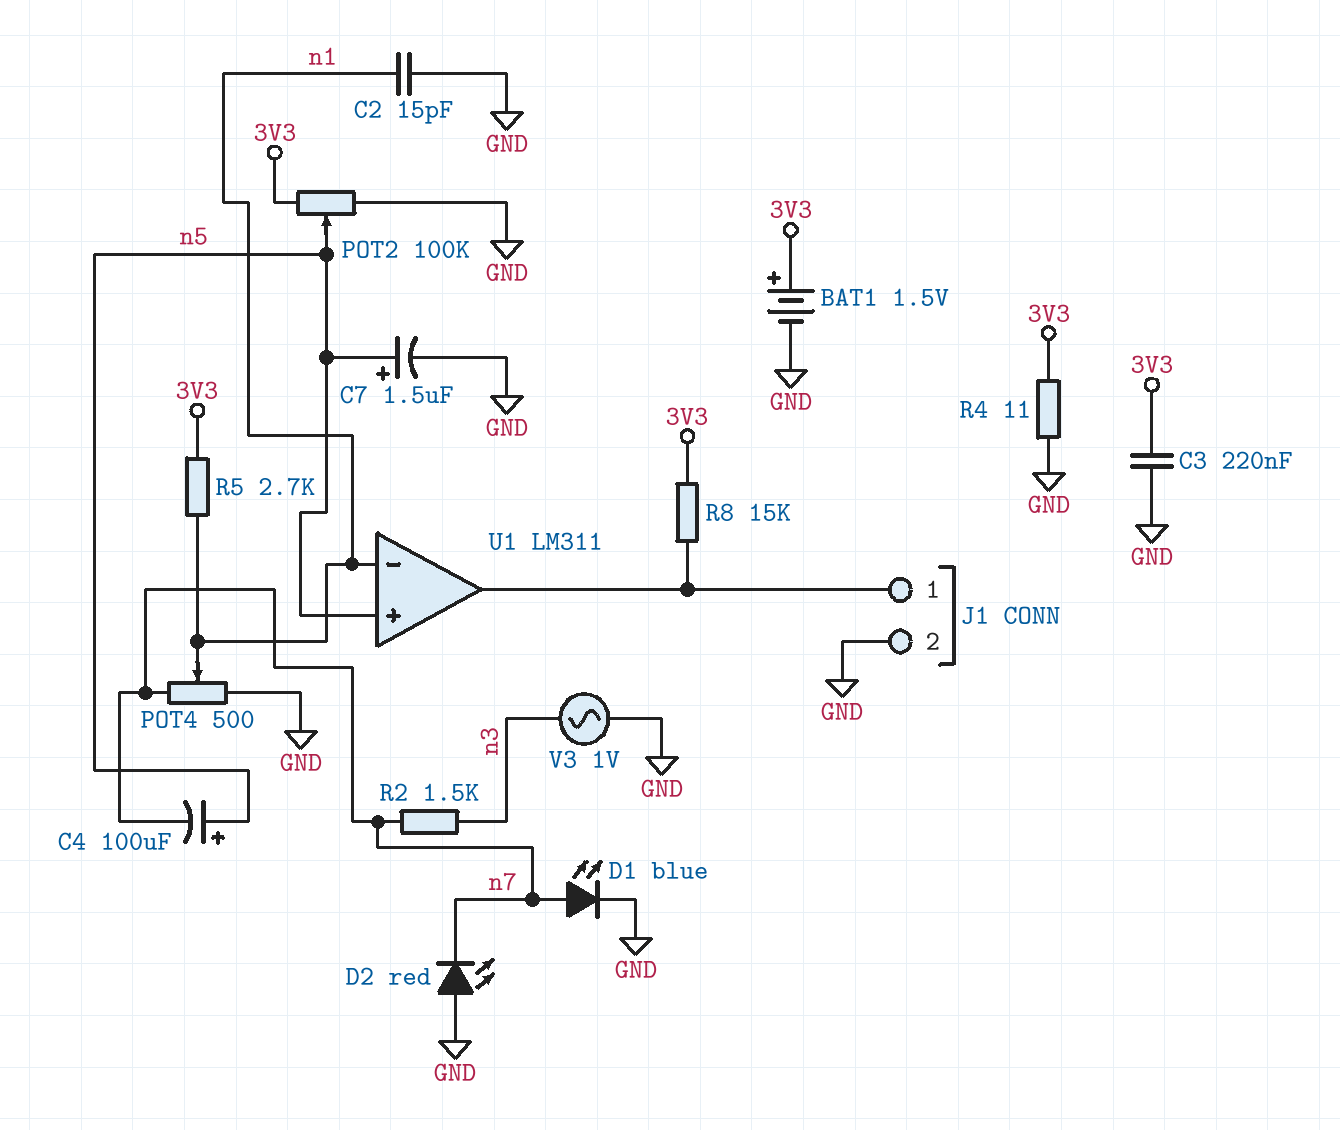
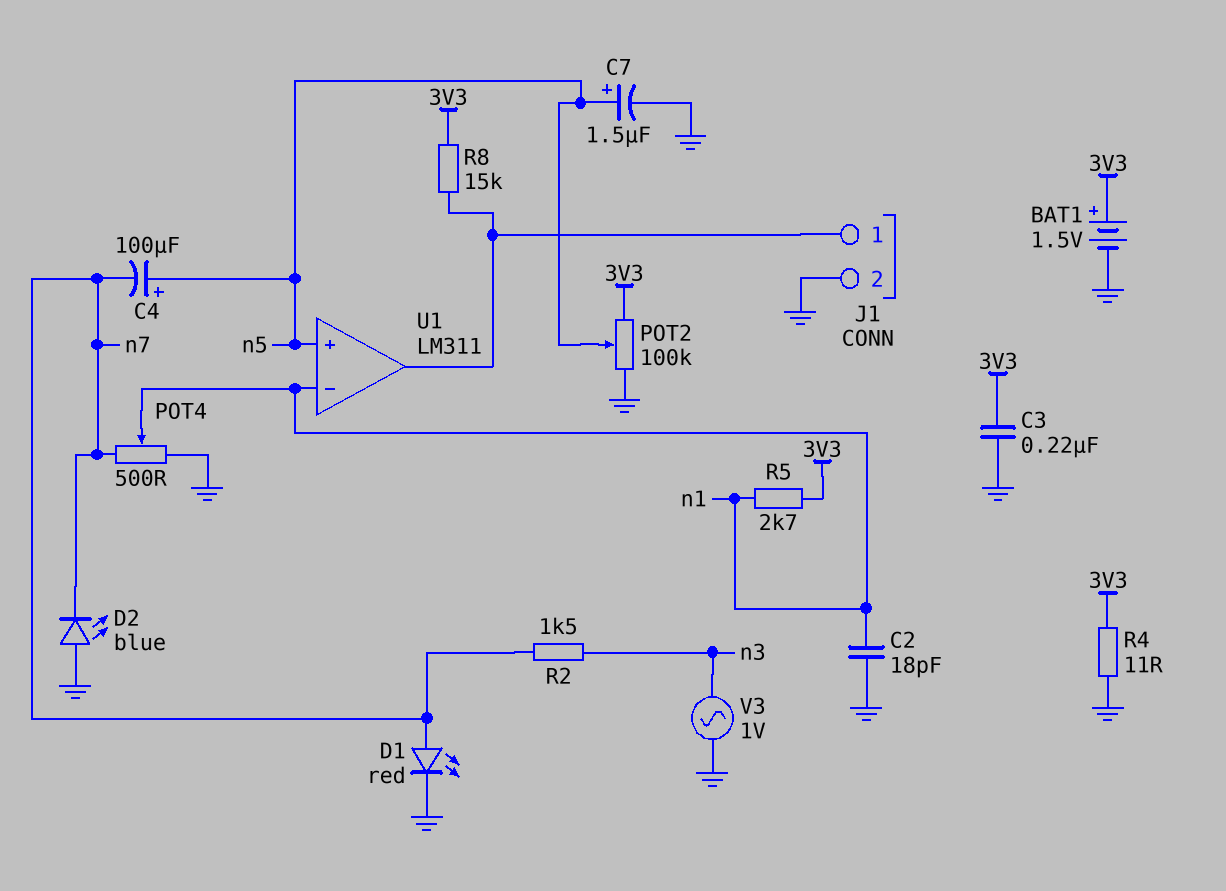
C2: 15pF (GND, n1) -> 18pF (GND, n1)
D1: LED blue (A n7, K GND) -> LED red (A n7, K GND)
D2: LED red (A GND, K n7) -> LED blue (A GND, K n7)

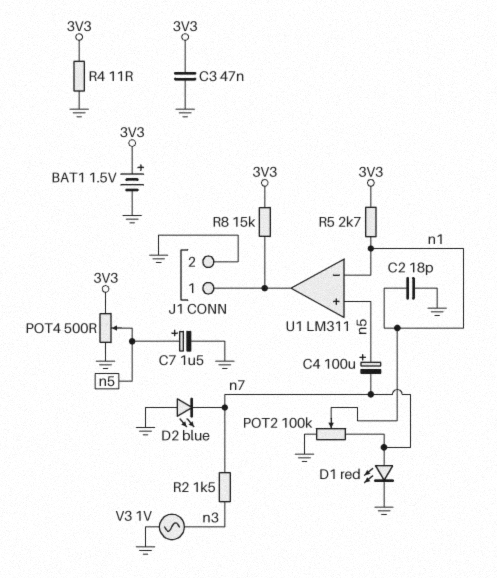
C3: 220nF (3V3, GND) -> 47nF (3V3, GND)
POT2: 100k (3V3, GND, wiper n5) -> 100k (GND, n7, wiper n1)
POT4: 500 (GND, n7, wiper n1) -> 500 (3V3, GND, wiper n5)

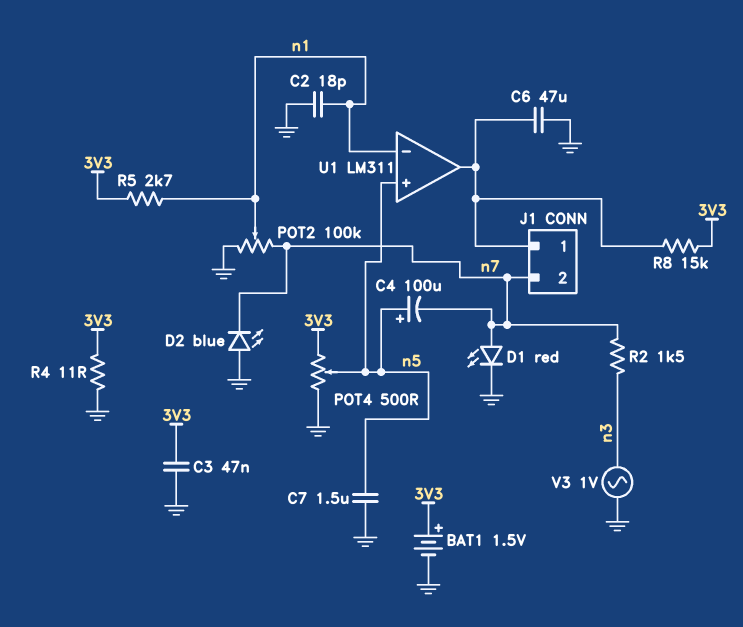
C6: none -> 47uF (GND, J1/1)
C7: 1.5uF (plus n5, minus GND) -> 1.5uF (GND, n5)
J1 pin 2: GND -> n7

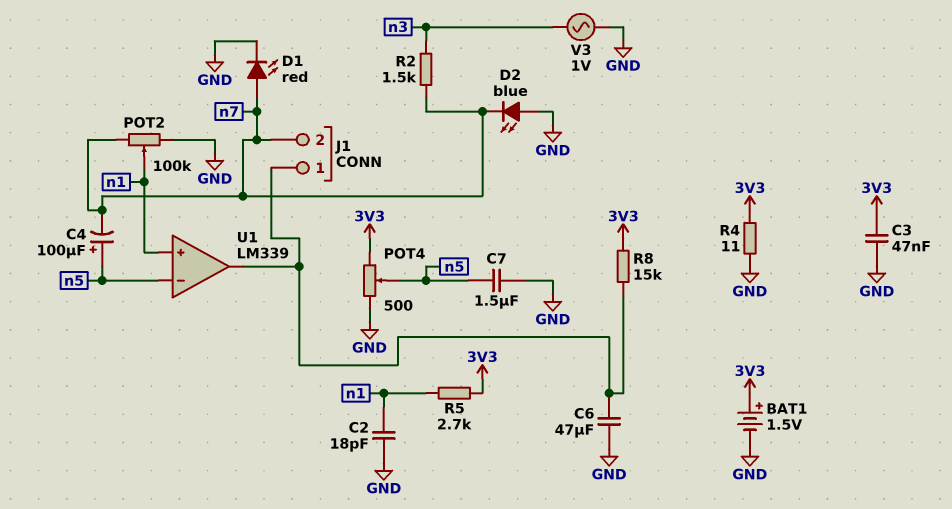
U1: LM311 -> LM339
U1 pin in+: n5 -> n1
U1 pin in-: n1 -> n5

